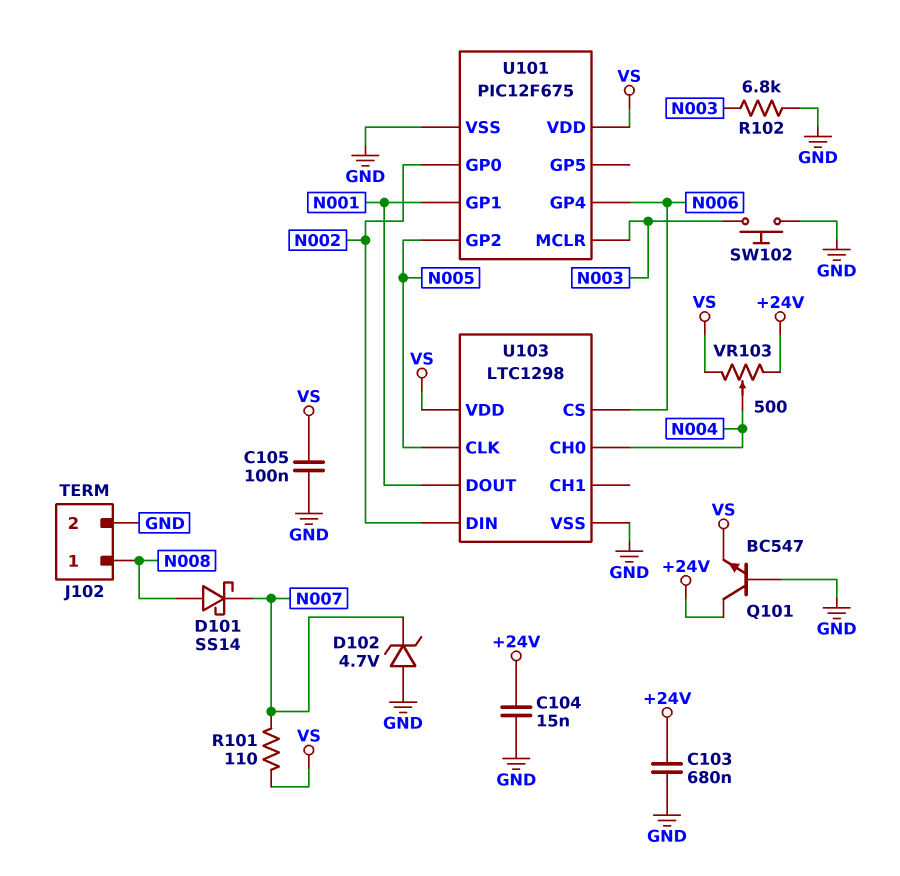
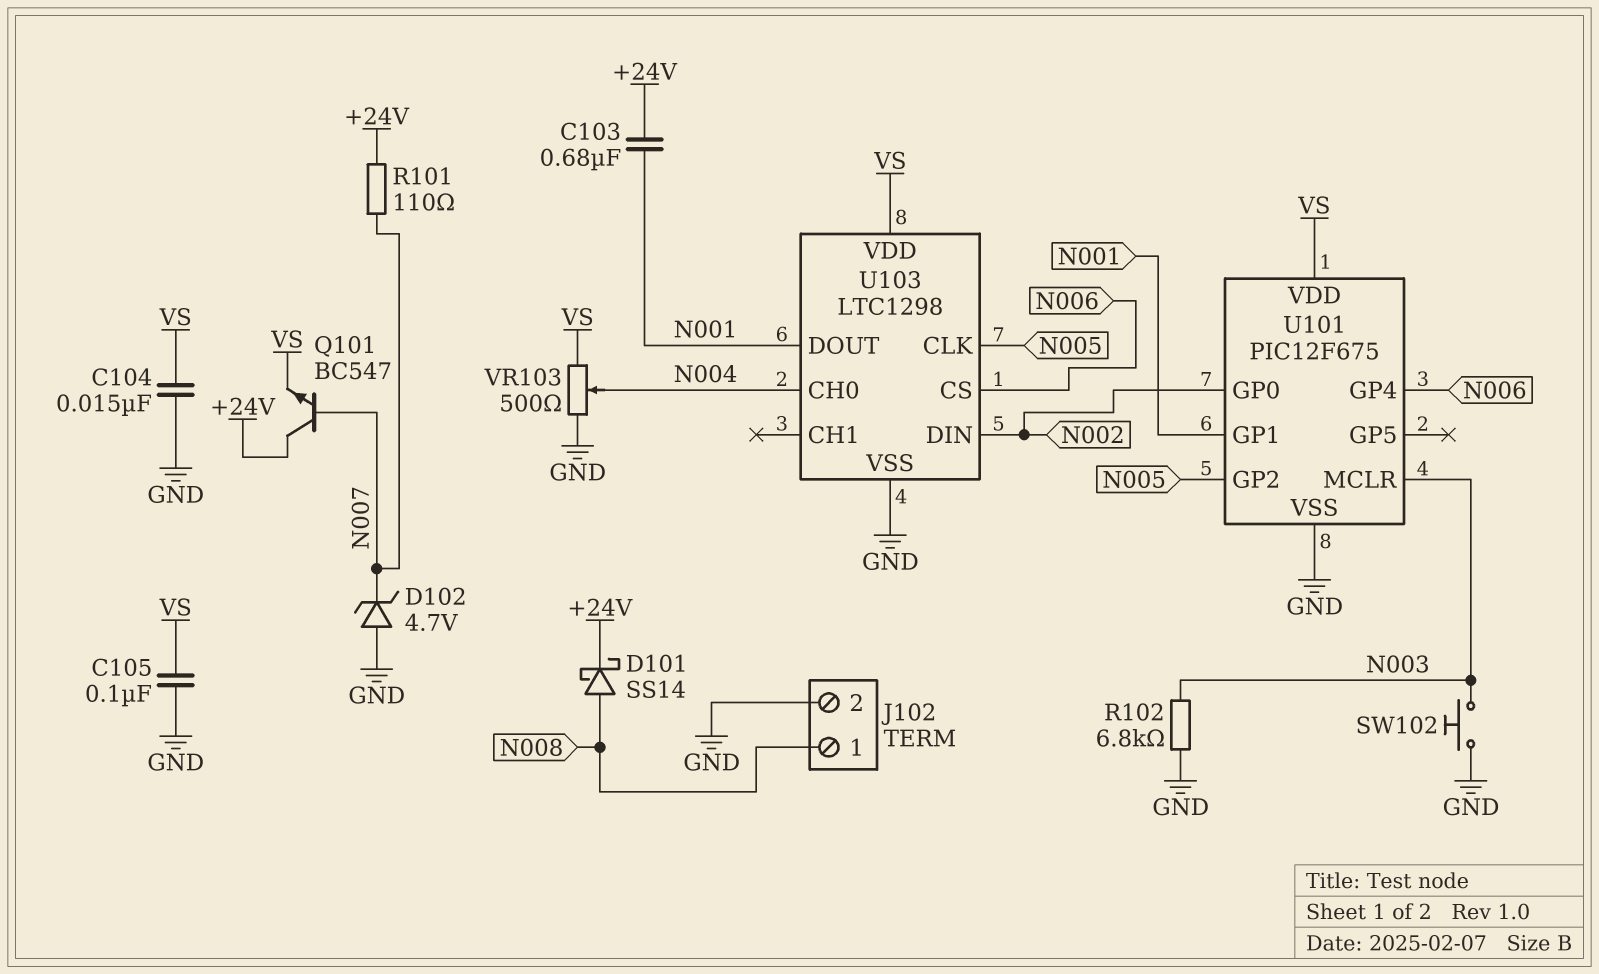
C103: 680nF (+24V, GND) -> 680nF (+24V, N001)
C104: 15nF (+24V, GND) -> 15nF (GND, VS)
D101: schottky SS14 (A N008, K N007) -> schottky SS14 (A N008, K +24V)
Q101: NPN BC547 (B GND, C +24V, E VS) -> NPN BC547 (B N007, C +24V, E VS)
R101: 110 (N007, VS) -> 110 (+24V, N007)
VR103: 500 (+24V, VS, wiper N004) -> 500 (GND, VS, wiper N004)

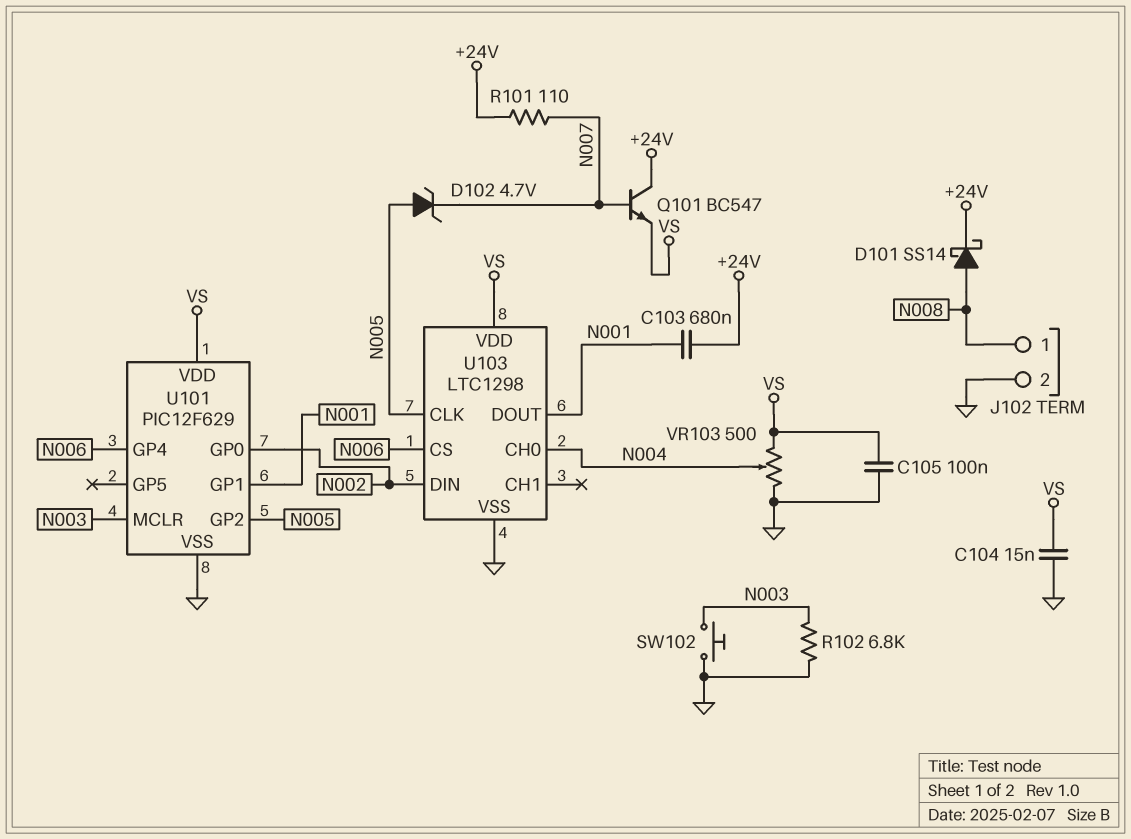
D102: zener 4.7V (A GND, K N007) -> zener 4.7V (A N005, K N007)
U101: PIC12F675 -> PIC12F629

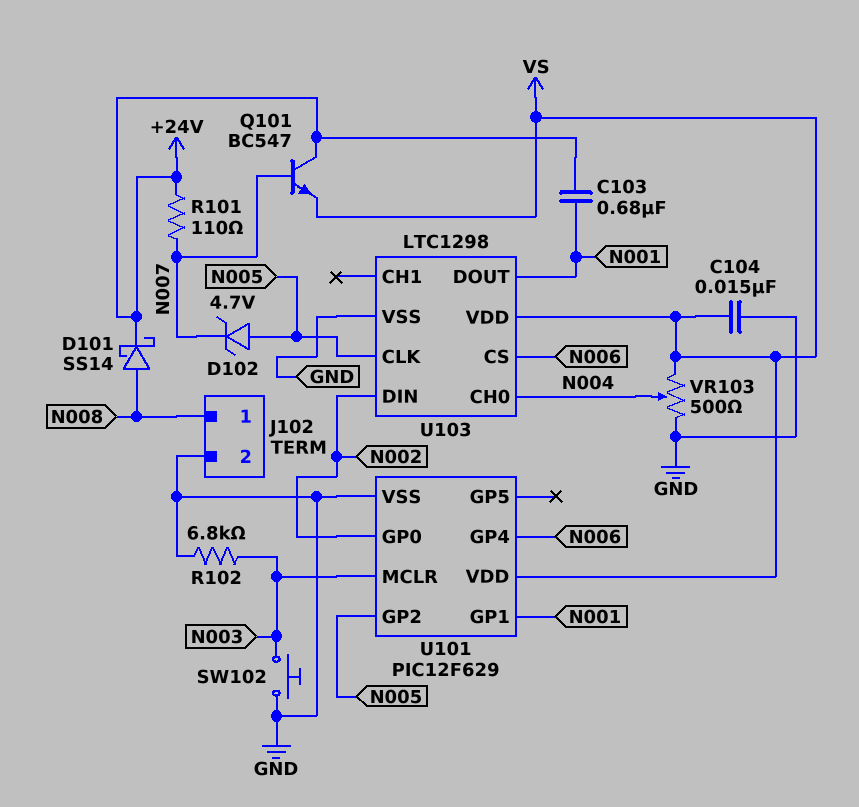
C105: 100nF (GND, VS) -> none

